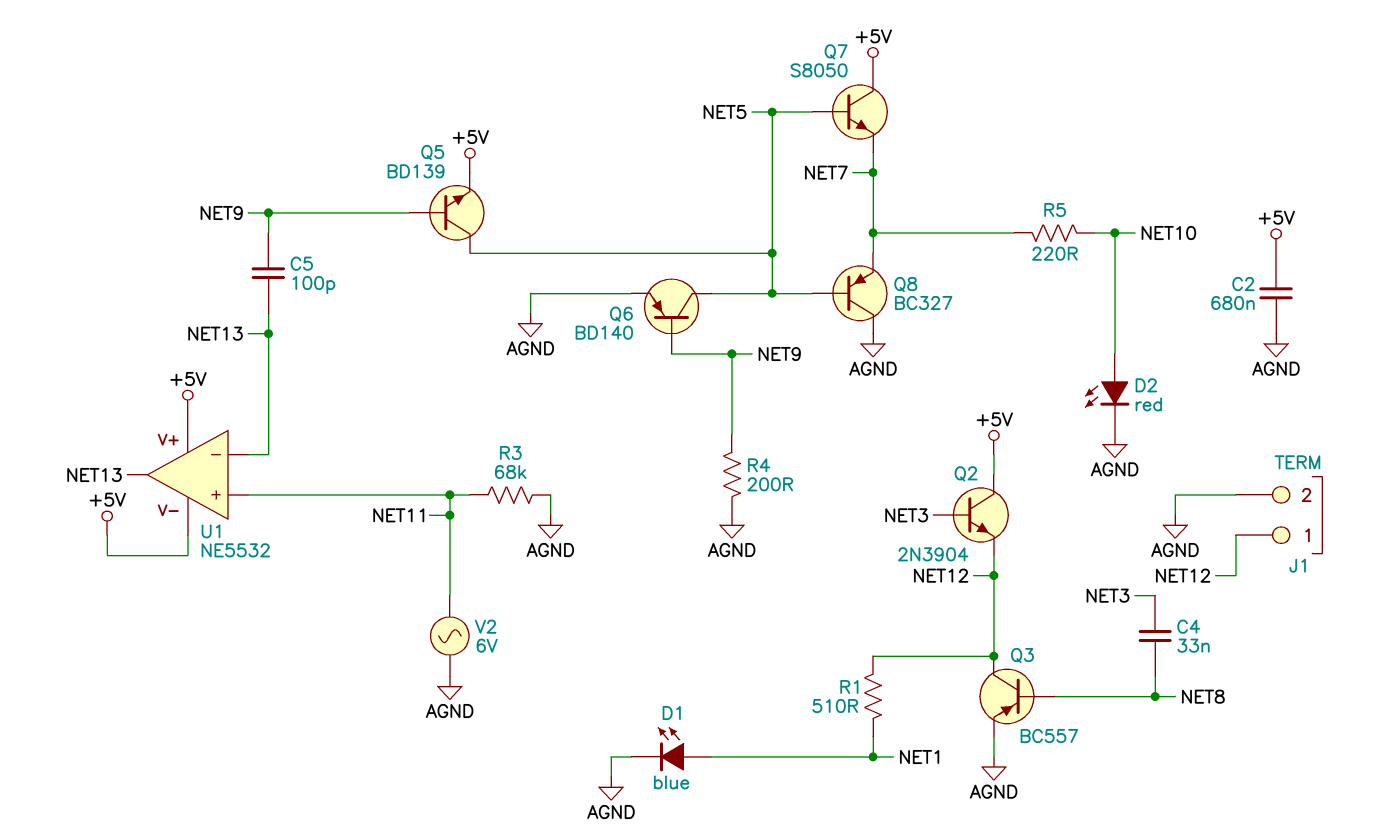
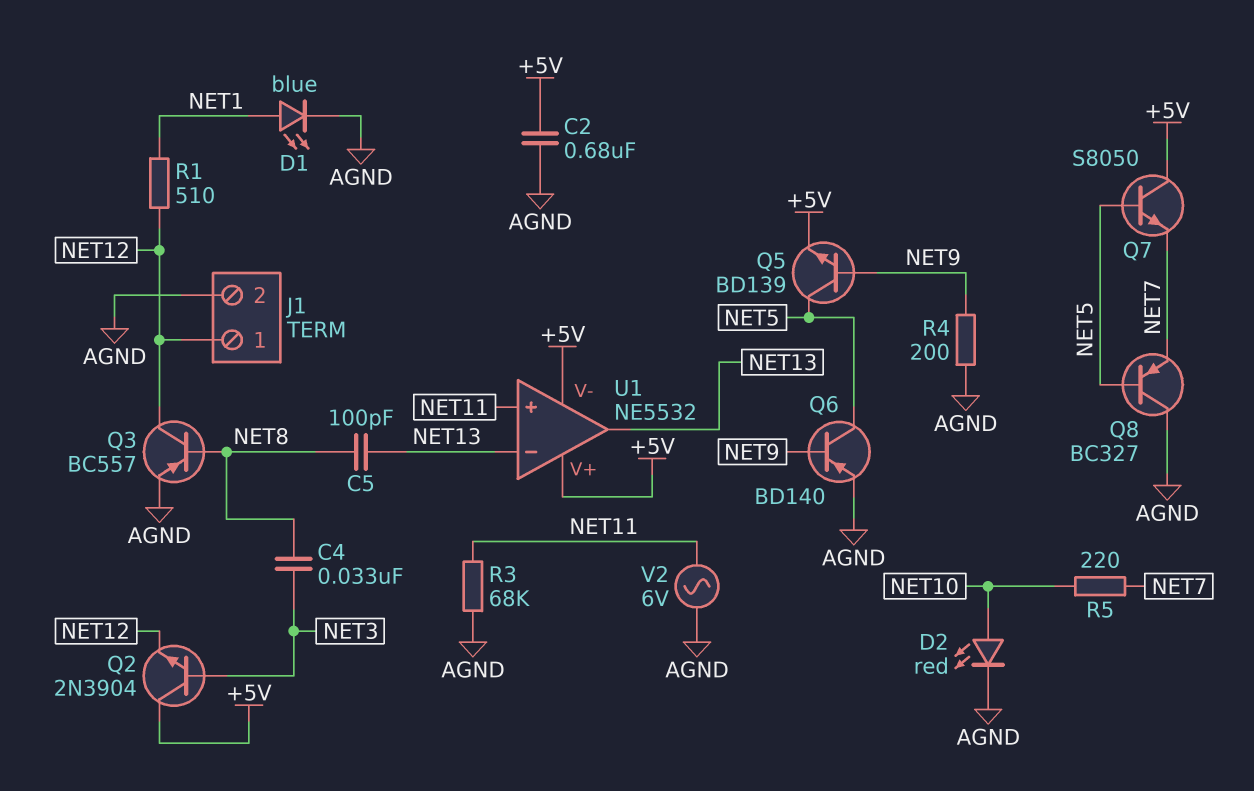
C5: 100pF (NET9, NET13) -> 100pF (NET8, NET13)

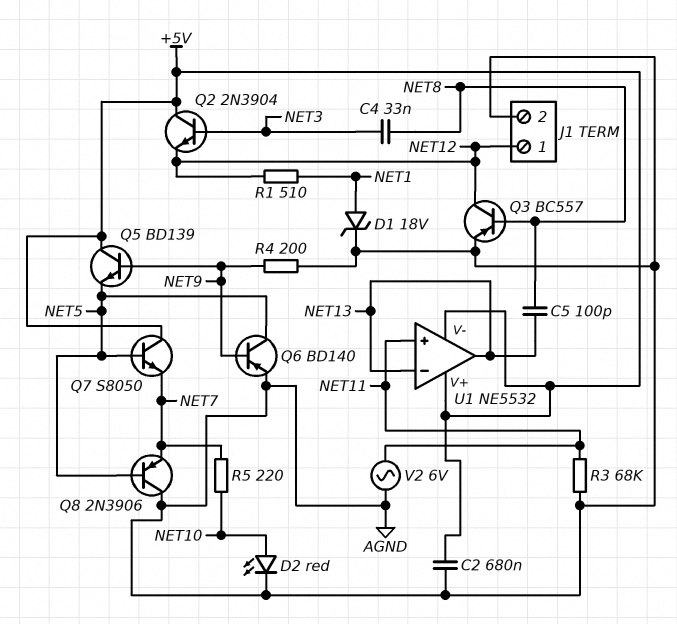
D1: LED blue (A NET1, K AGND) -> zener 18V (A NET1, K AGND)
Q5: NPN BD139 (B NET9, C NET5, E +5V) -> NPN BD139 (B NET9, C +5V, E NET5)
Q8: PNP BC327 (B NET5, C AGND, E NET7) -> PNP 2N3906 (B NET5, C AGND, E NET7)

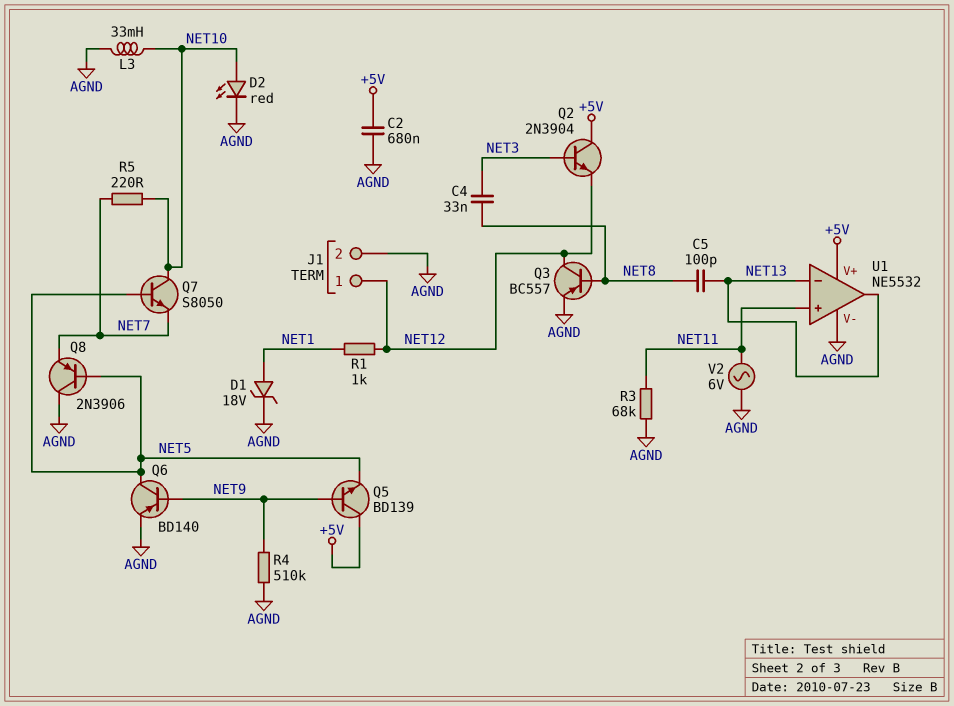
L3: none -> 33mH (AGND, NET10)
Q7: NPN S8050 (B NET5, C +5V, E NET7) -> NPN S8050 (B NET5, C NET10, E NET7)
R1: 510 (NET1, NET12) -> 1k (NET1, NET12)
R4: 200 (AGND, NET9) -> 510k (AGND, NET9)
U1 pin V-: +5V -> AGND

